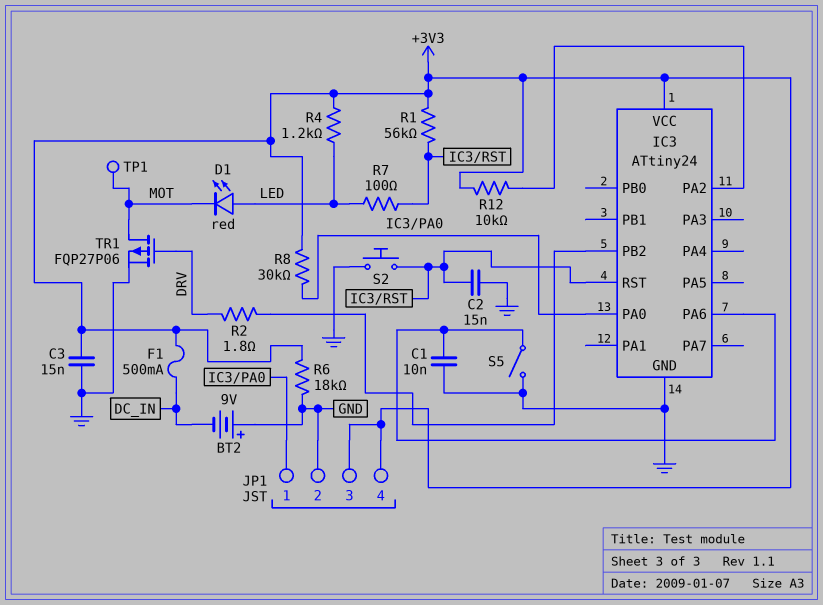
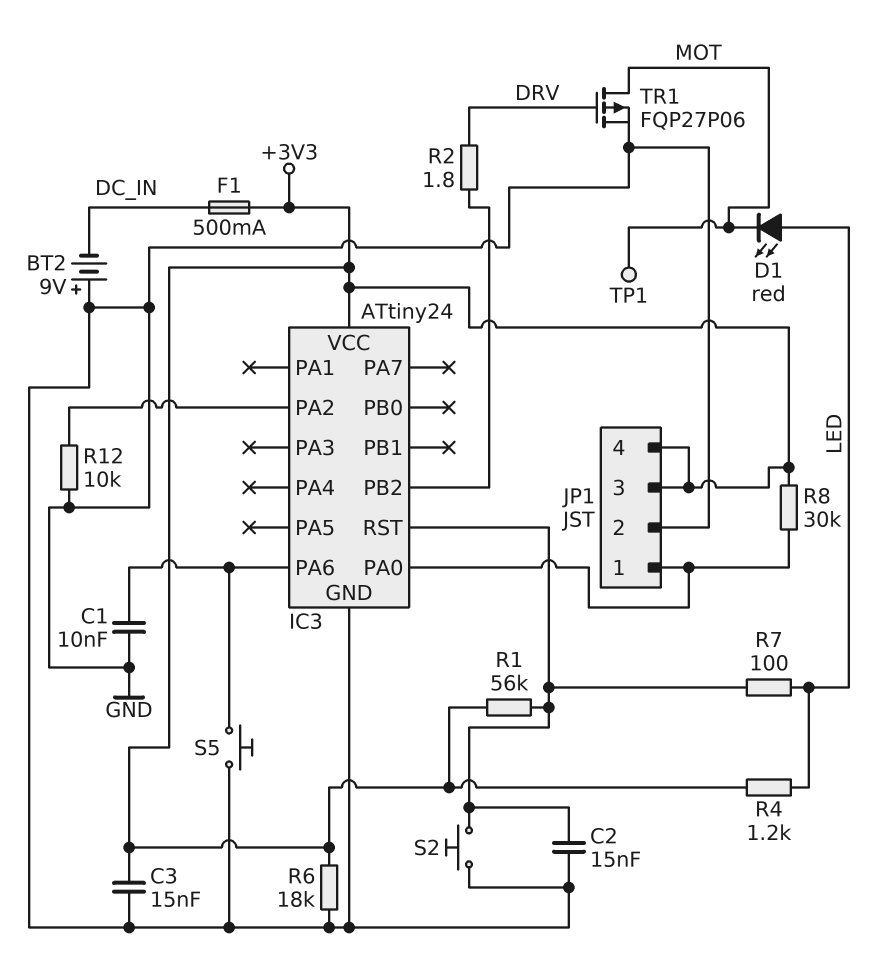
R12: 10k (+3V3, IC3/PA2) -> 10k (GND, IC3/PA2)
S5: switch (GND, IC3/PA6) -> button (GND, IC3/PA6)

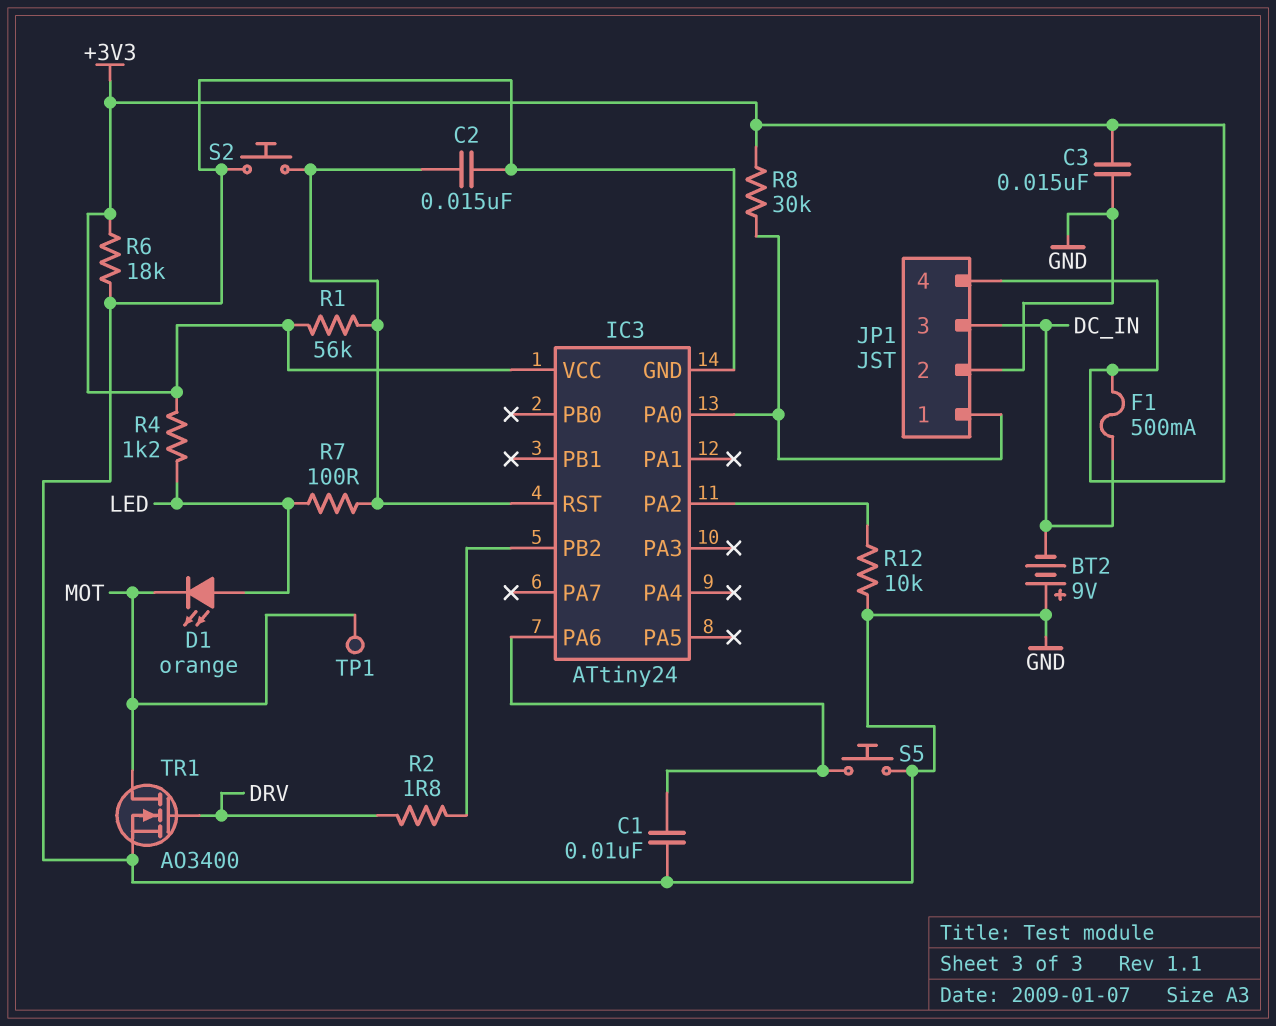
D1: LED red (A LED, K MOT) -> LED orange (A LED, K MOT)
JP1 pin 3: +3V3 -> DC_IN
TR1: PMOS FQP27P06 (G DRV, D MOT, S GND) -> NMOS AO3400 (G DRV, D MOT, S GND)

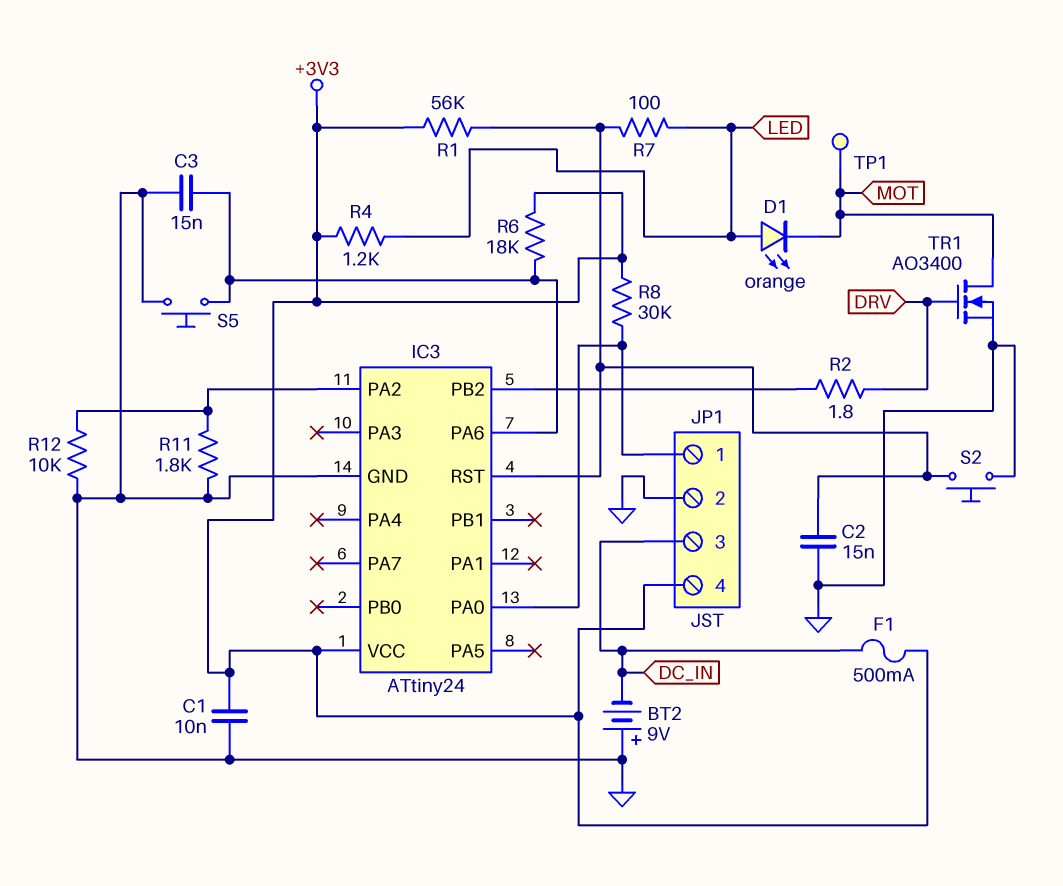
C1: 10nF (GND, IC3/PA6) -> 10nF (+3V3, GND)
C3: 15nF (+3V3, GND) -> 15nF (GND, IC3/PA6)
R6: 18k (+3V3, GND) -> 18k (+3V3, IC3/PA6)
R11: none -> 1.8k (GND, IC3/PA2)

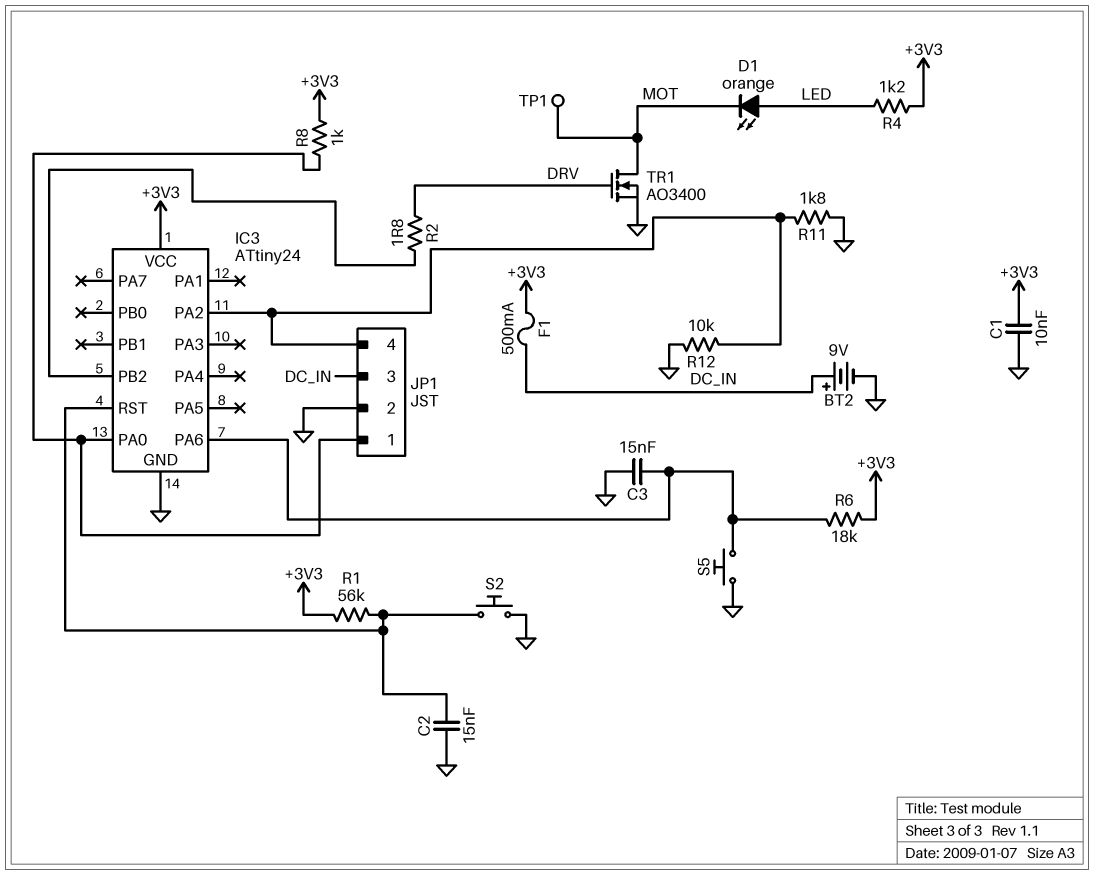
BT2: 9V (plus GND, minus DC_IN) -> 9V (plus DC_IN, minus GND)
JP1 pin 4: +3V3 -> IC3/PA2
R7: 100 (IC3/RST, LED) -> none
R8: 30k (+3V3, IC3/PA0) -> 1k (+3V3, IC3/PA0)

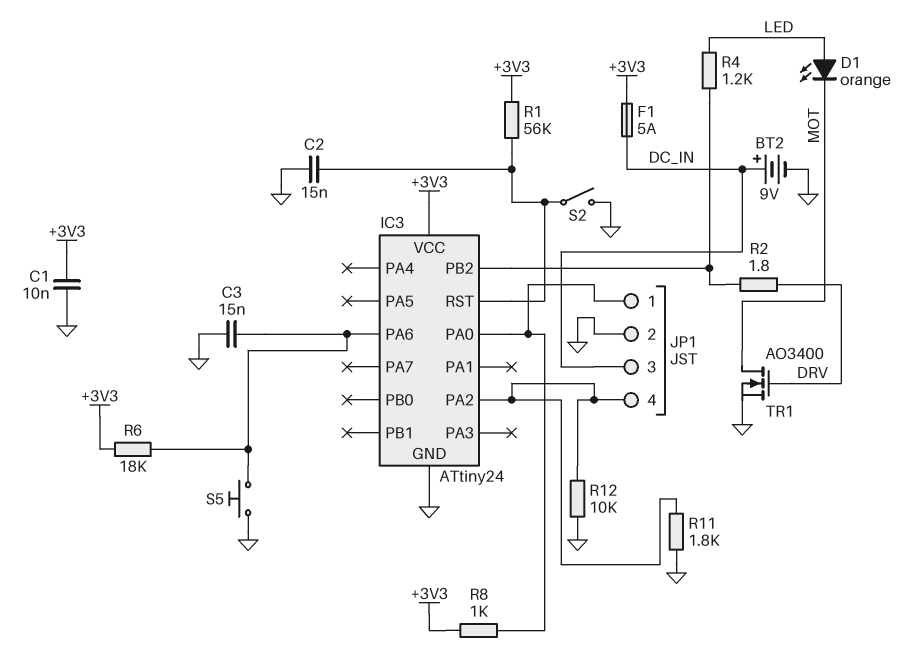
F1: 500mA (+3V3, DC_IN) -> 5A (+3V3, DC_IN)
R4: 1.2k (+3V3, LED) -> 1.2k (IC3/PB2, LED)
S2: button (GND, IC3/RST) -> switch (GND, IC3/RST)
TP1: test point (MOT) -> none

